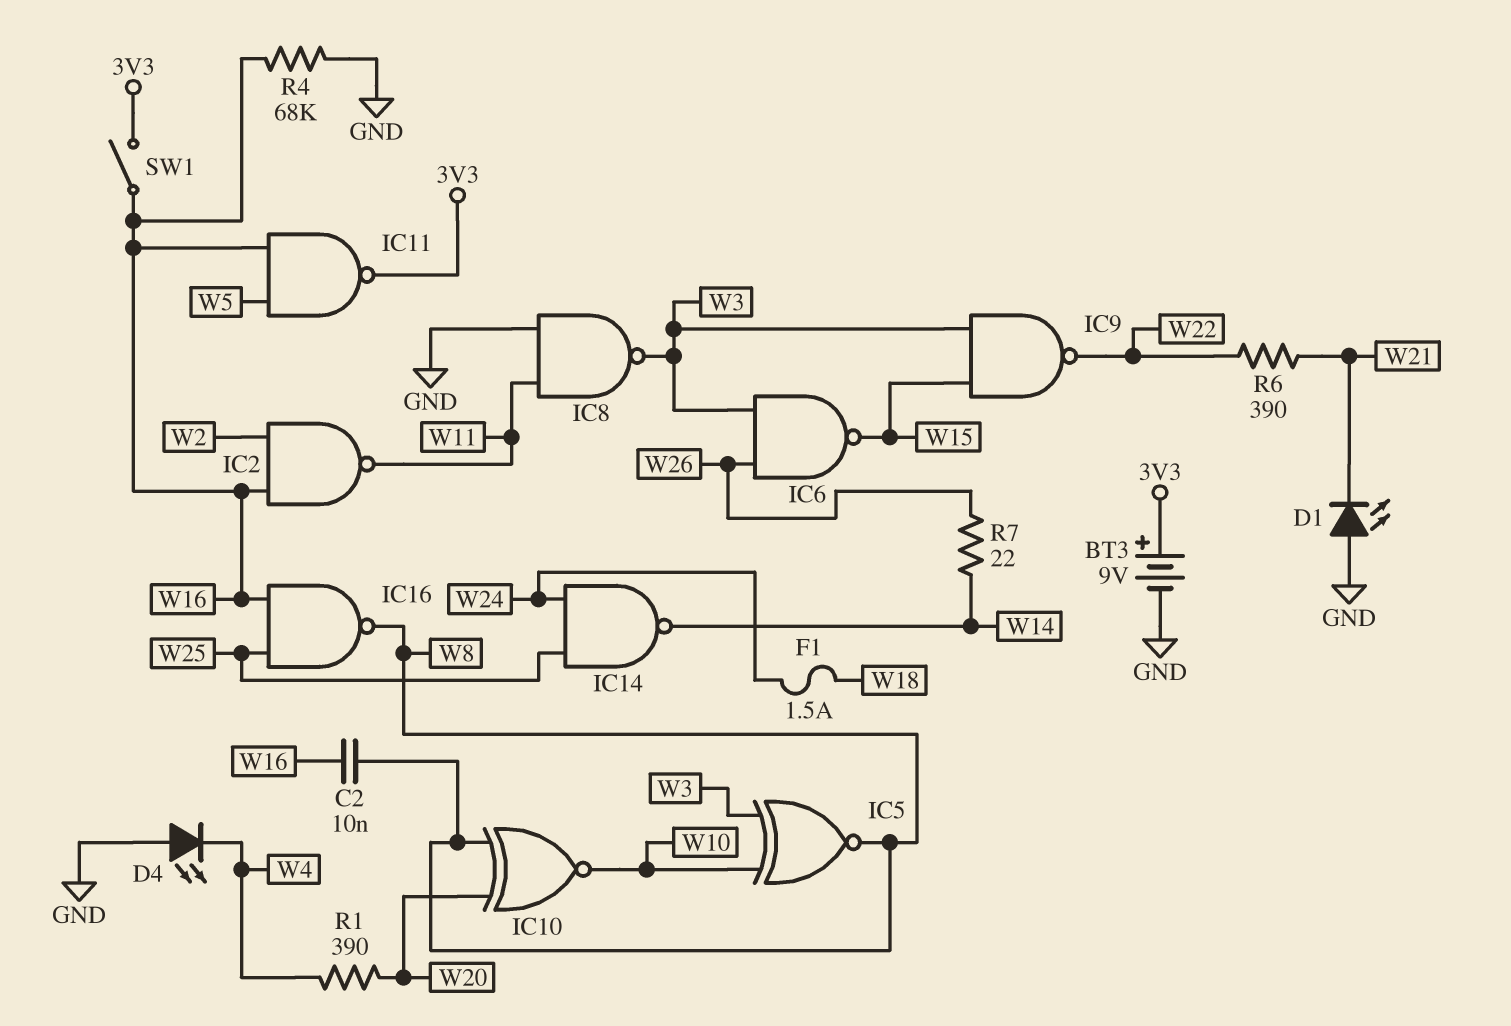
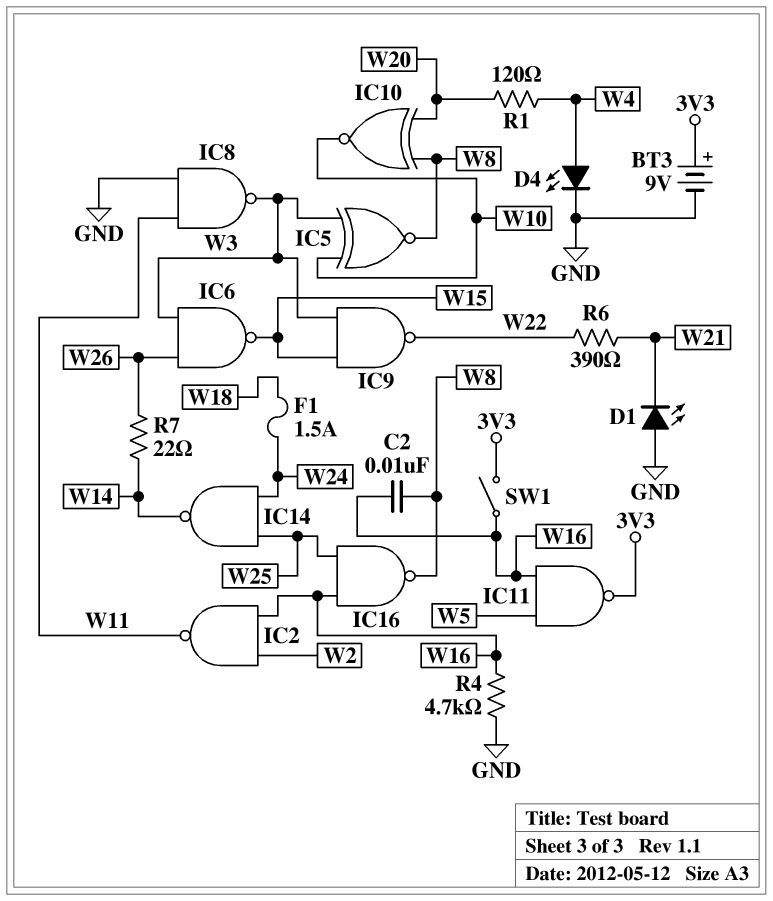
D4: LED (A GND, K W4) -> LED (A W4, K GND)
R1: 390 (W4, W20) -> 120 (W4, W20)
R4: 68k (GND, W16) -> 4.7k (GND, W16)

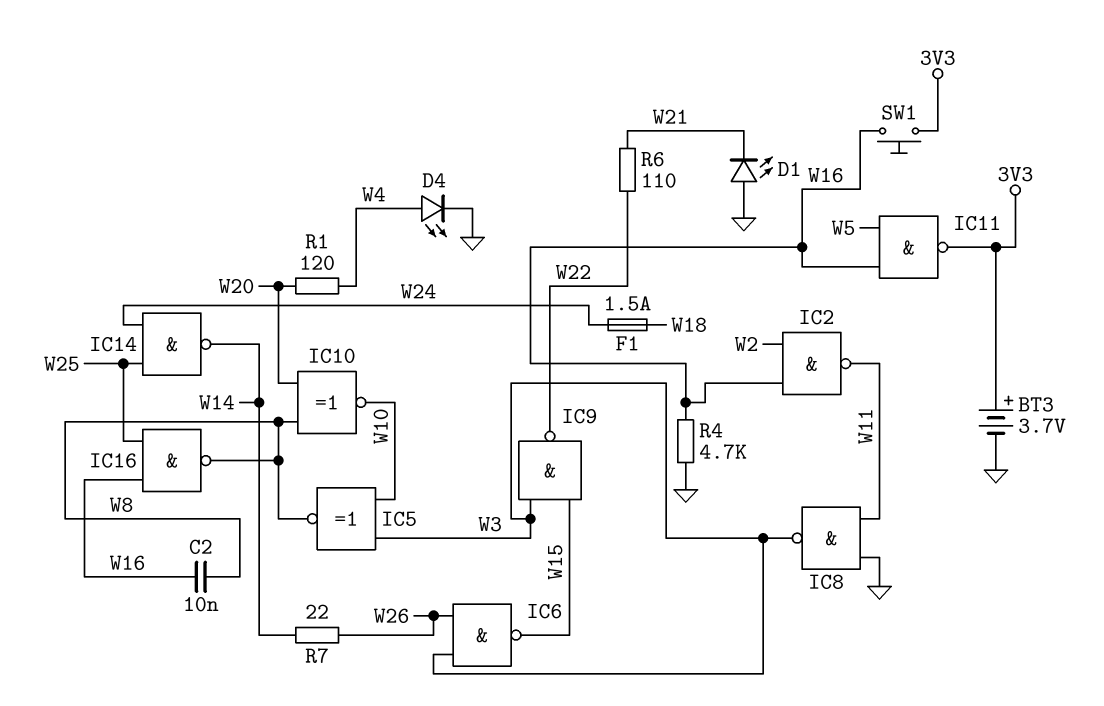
BT3: 9V (plus 3V3, minus GND) -> 3.7V (plus 3V3, minus GND)
R6: 390 (W21, W22) -> 110 (W21, W22)
SW1: switch (3V3, W16) -> button (3V3, W16)

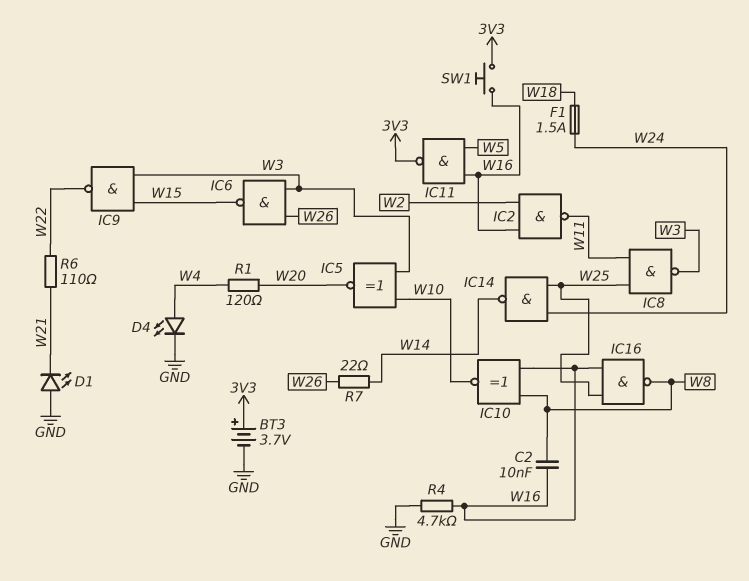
IC5: XNOR (in W3, in W10, out W8) -> XNOR (in W3, in W10, out W20)
IC8: NAND (in GND, in W11, out W3) -> NAND (in W11, in W25, out W3)
IC10: XNOR (in W8, in W20, out W10) -> XNOR (in W8, in W16, out W10)

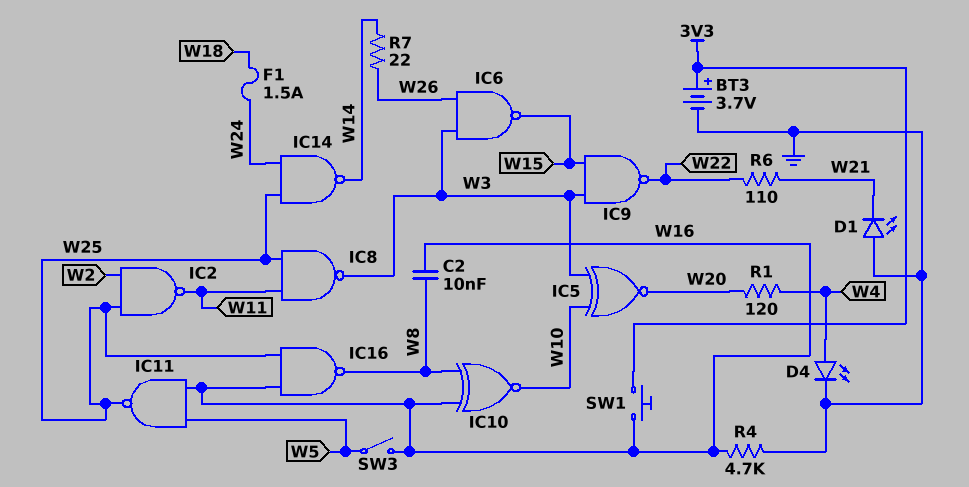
IC2: NAND (in W2, in W16, out W11) -> NAND (in W2, in W25, out W11)
IC11: NAND (in W5, in W16, out 3V3) -> NAND (in W5, in W16, out W25)
SW3: none -> switch (W5, W16)

